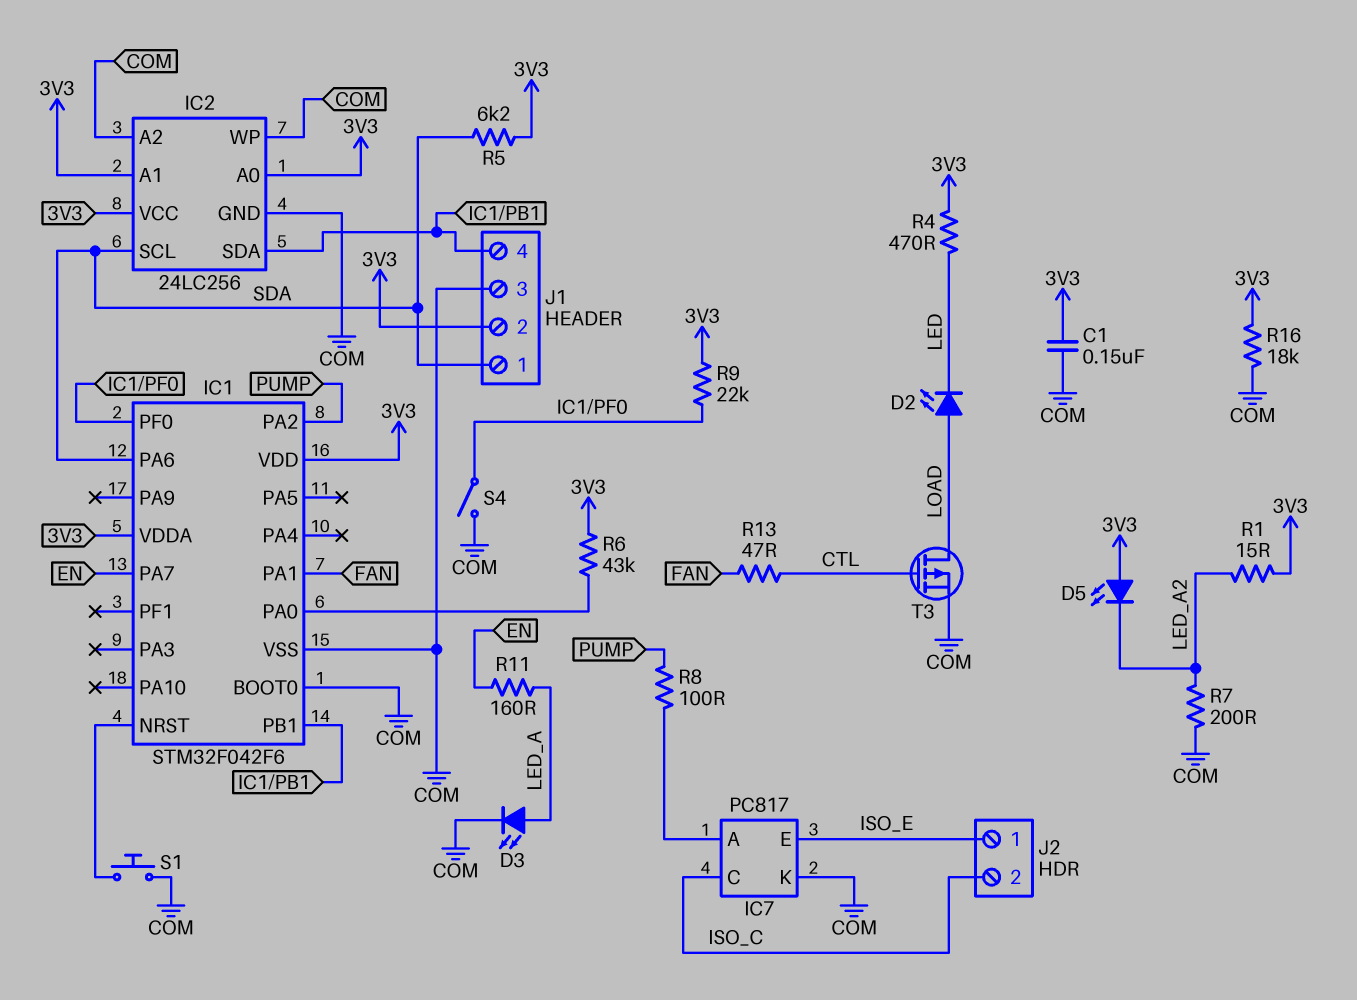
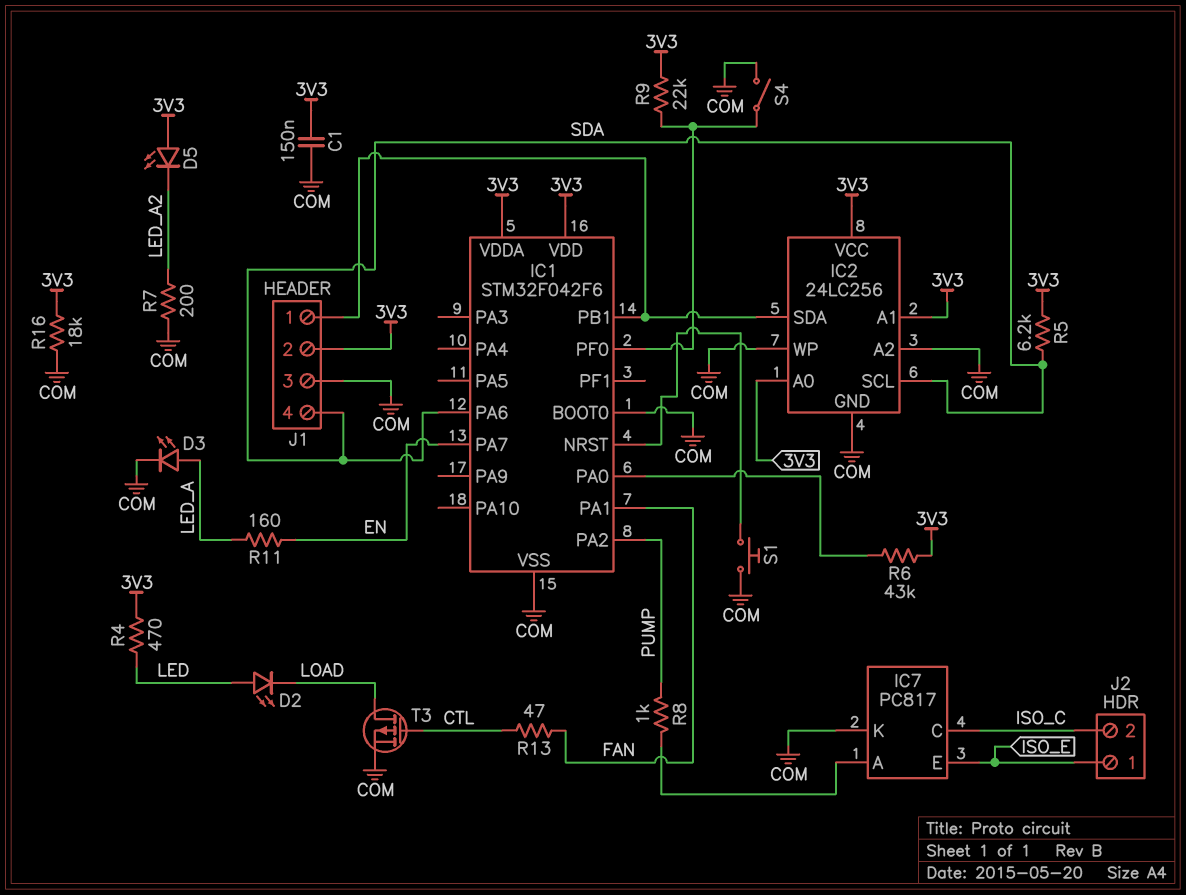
D2: LED (A LOAD, K LED) -> LED (A LED, K LOAD)
J1 pin 1: SDA -> IC1/PB1
J1 pin 4: IC1/PB1 -> SDA
R1: 15 (3V3, LED_A2) -> none
R8: 100 (IC7/A, PUMP) -> 1k (IC7/A, PUMP)

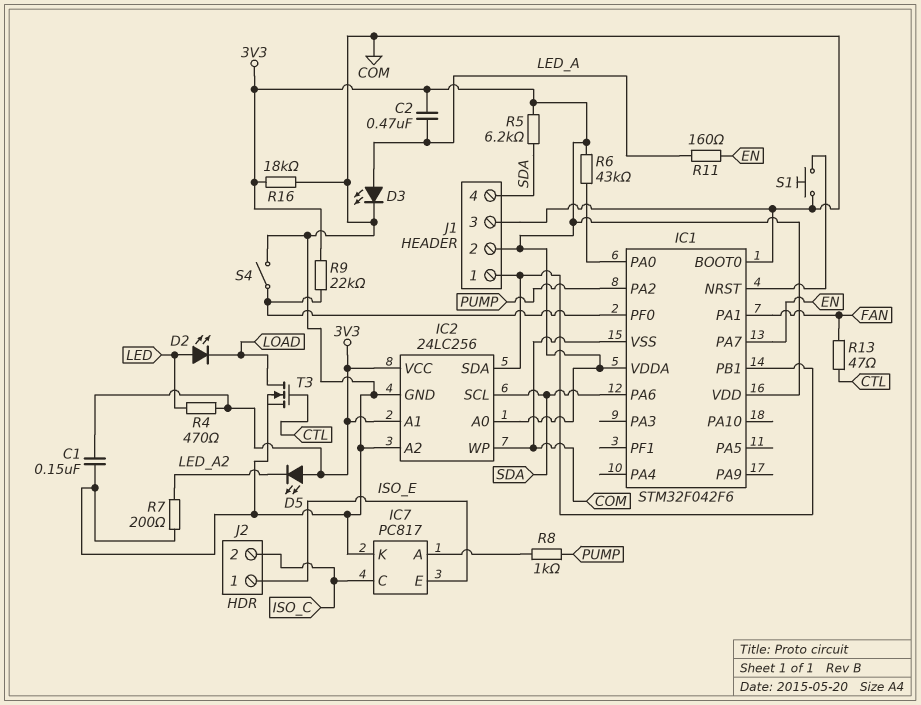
C2: none -> 470nF (3V3, LED_A)
T3: PMOS (G CTL, D LOAD, S COM) -> NMOS (G CTL, D LOAD, S COM)

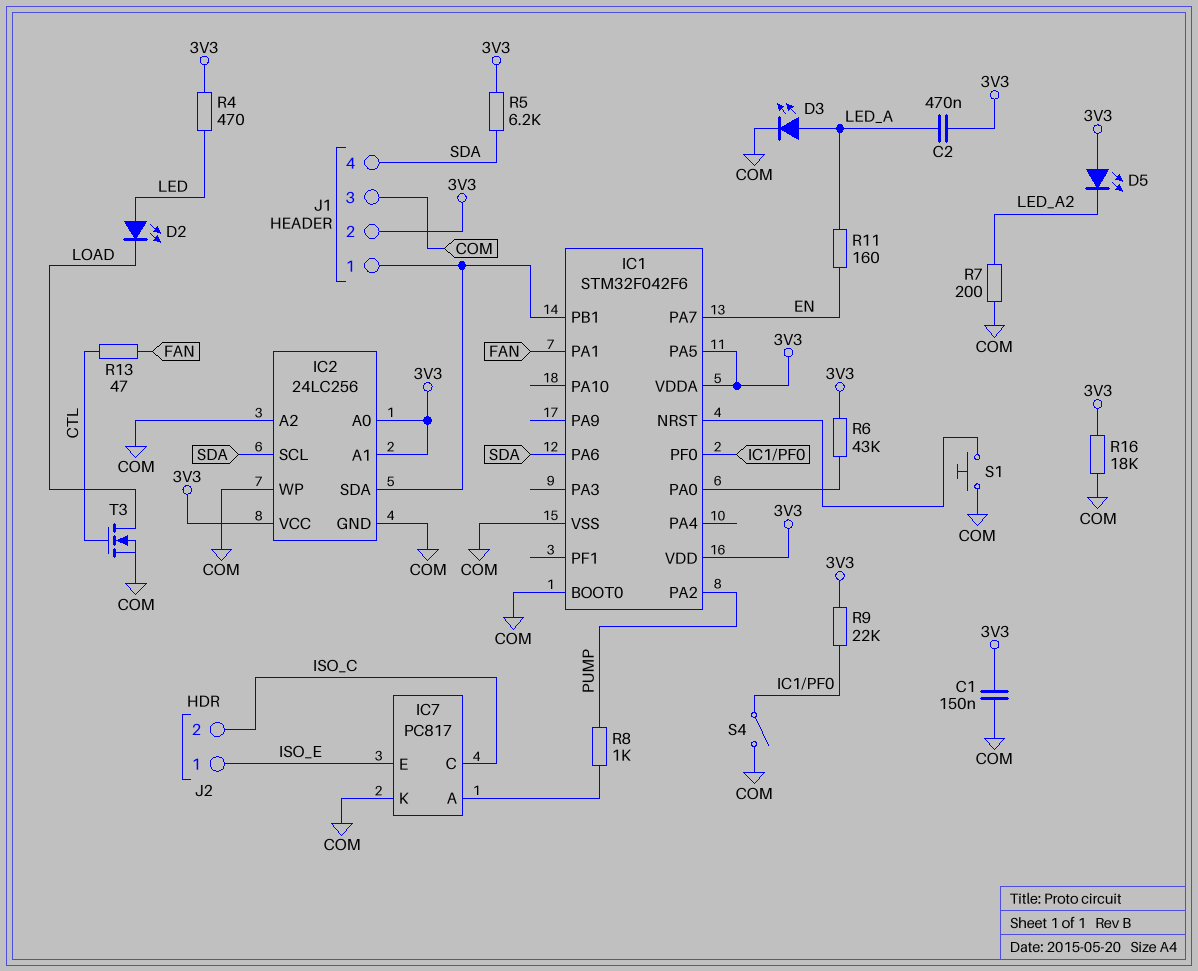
IC1 pin PA5: none -> 3V3

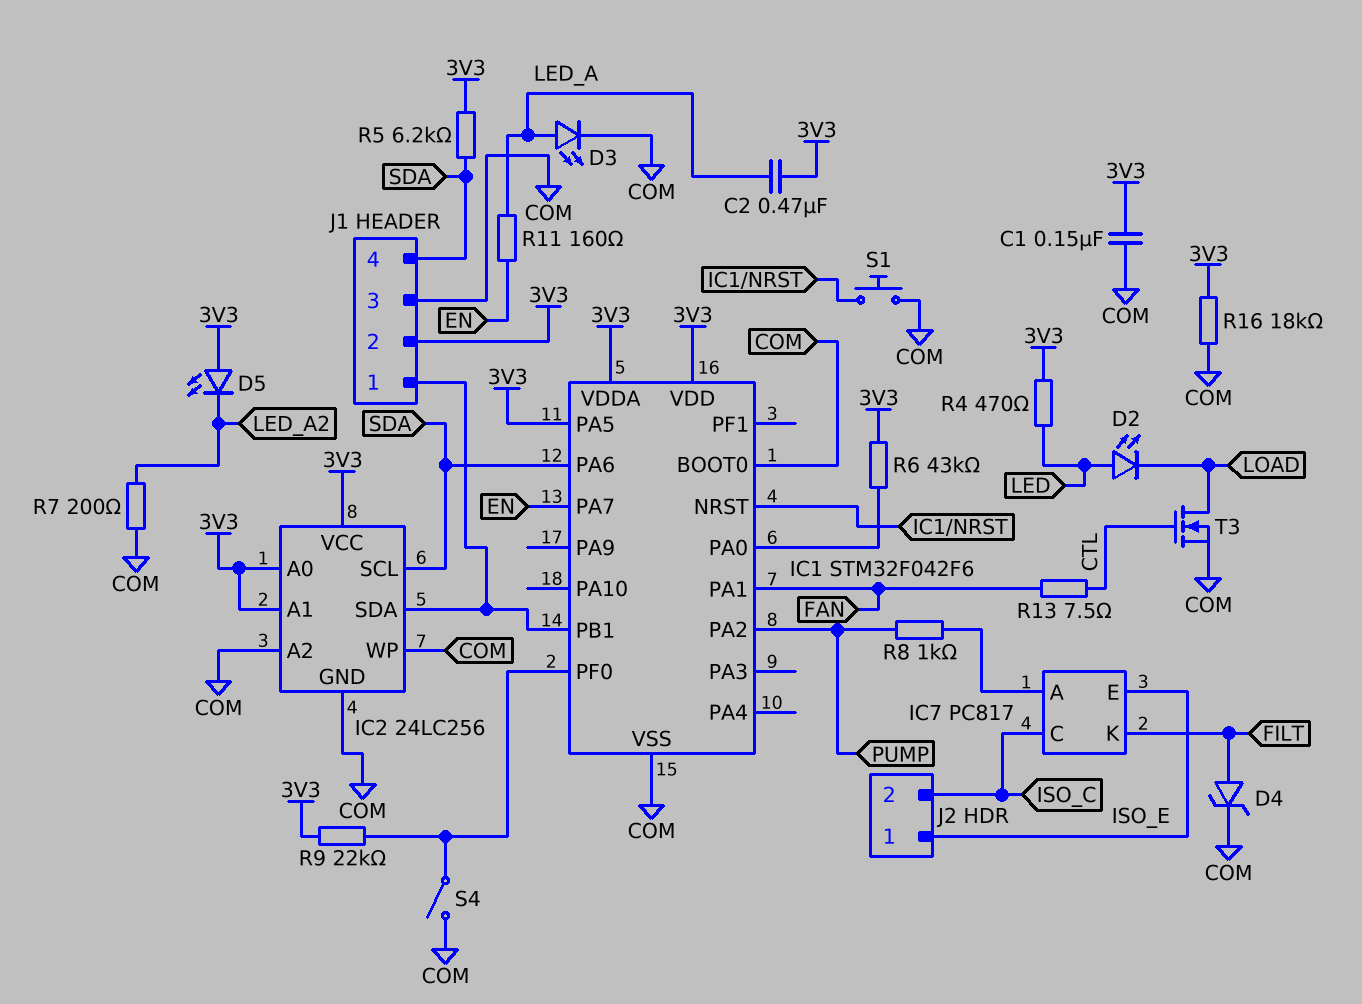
D4: none -> zener (A FILT, K COM)
IC7 pin K: COM -> FILT
R13: 47 (CTL, FAN) -> 7.5 (CTL, FAN)

